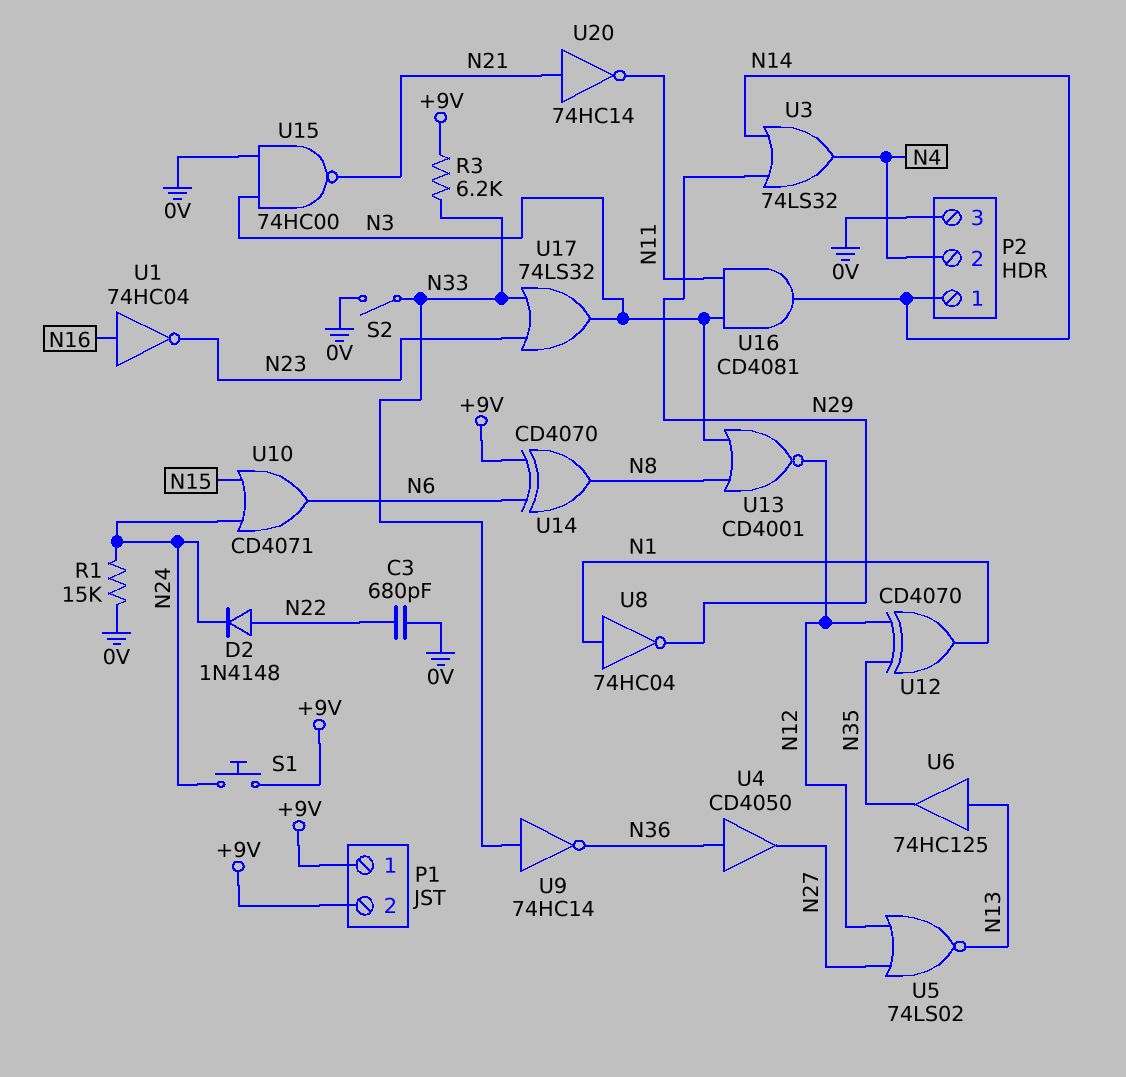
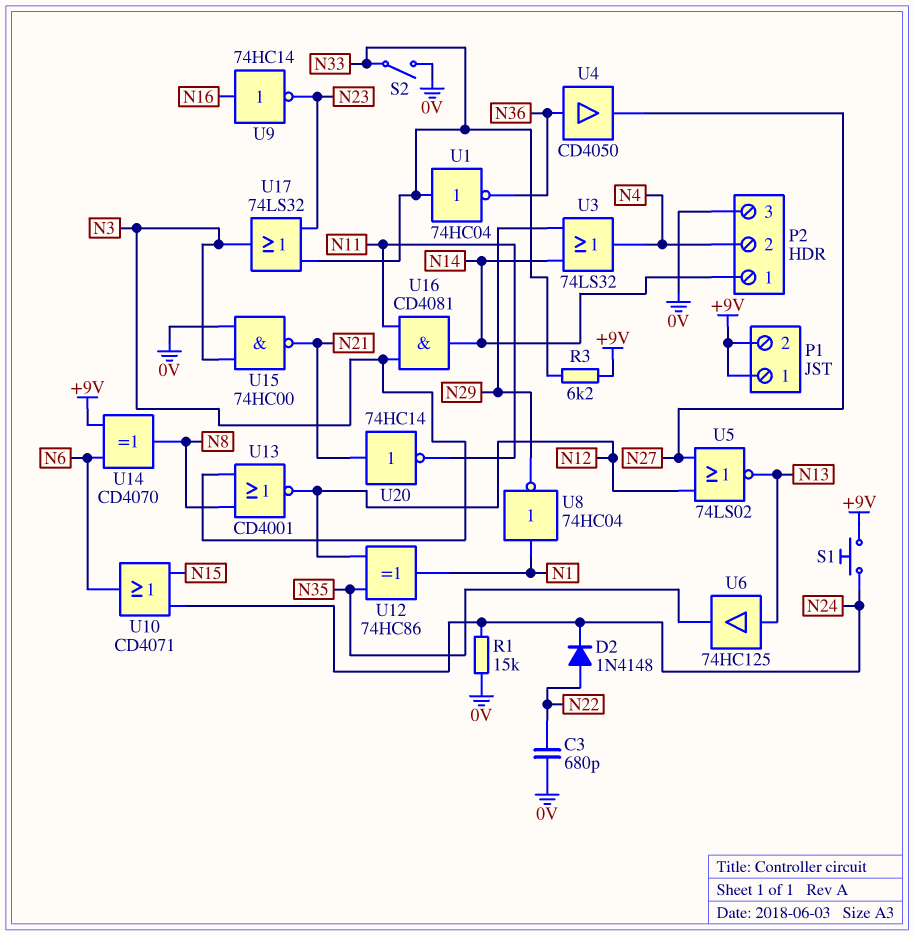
U1: NOT 74HC04 (in N16, out N23) -> NOT 74HC04 (in N33, out N36)
U9: NOT 74HC14 (in N33, out N36) -> NOT 74HC14 (in N16, out N23)
U12: XOR CD4070 (in N12, in N35, out N1) -> XOR 74HC86 (in N12, in N35, out N1)

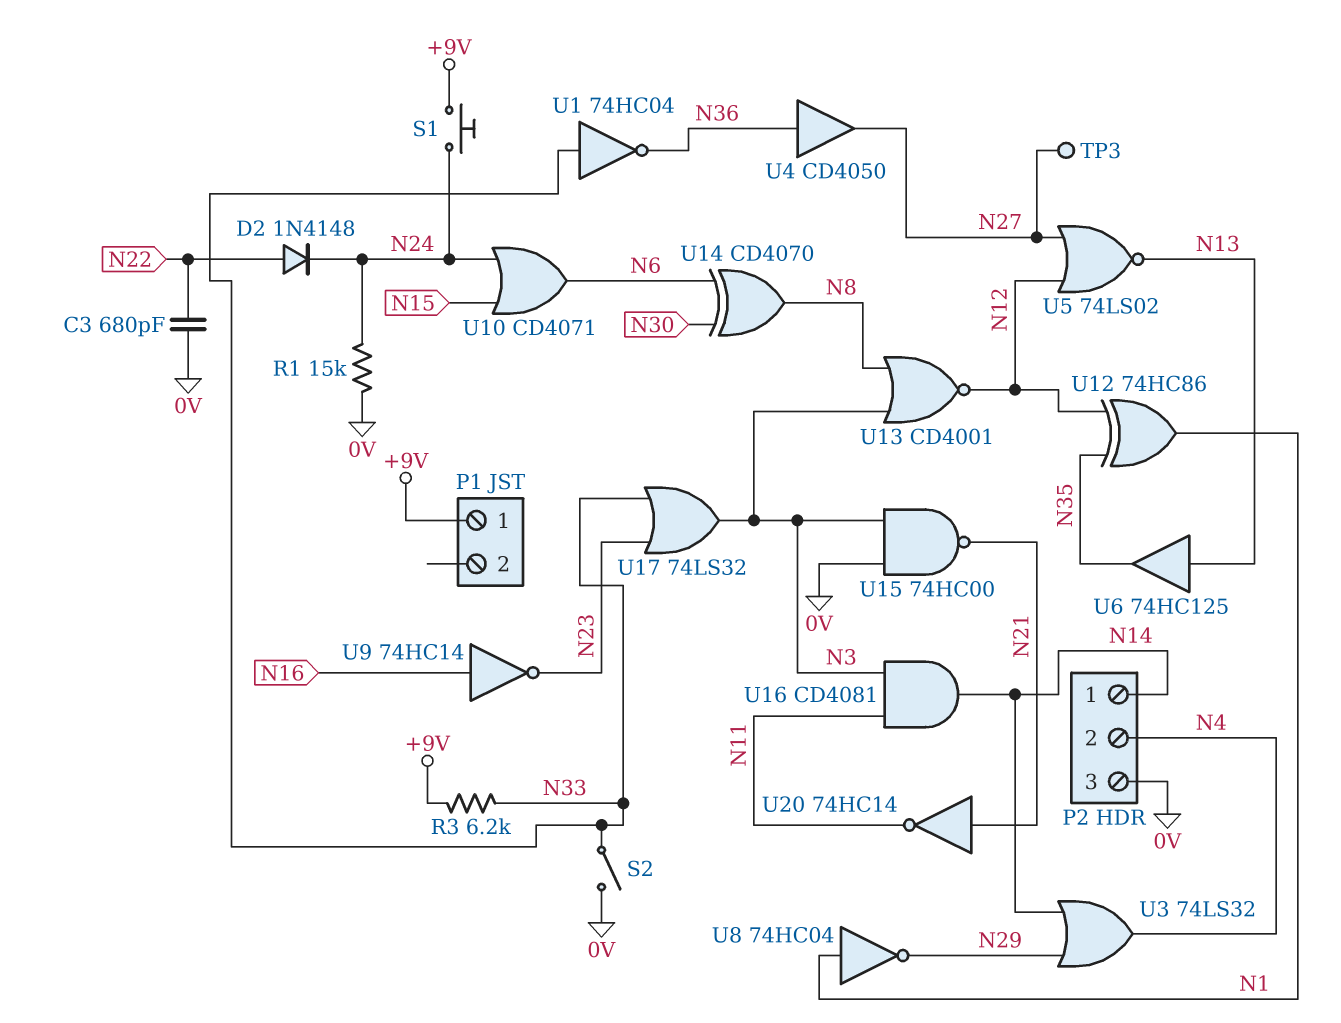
P1 pin 2: +9V -> none
TP3: none -> test point (N27)
U14: XOR CD4070 (in +9V, in N6, out N8) -> XOR CD4070 (in N6, in N30, out N8)

